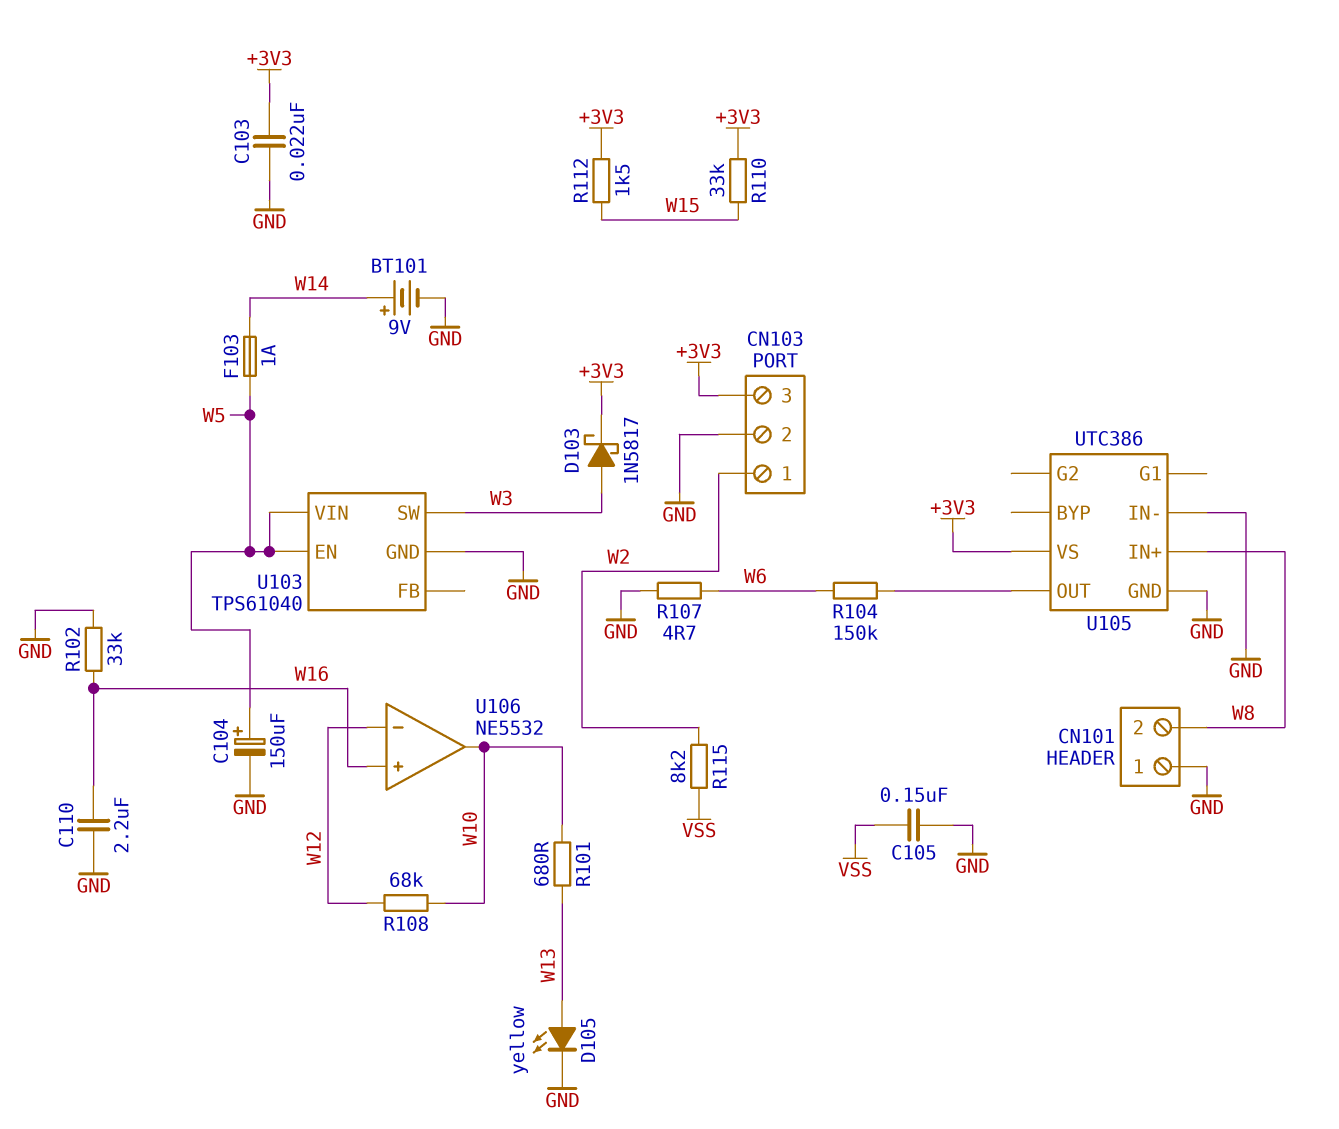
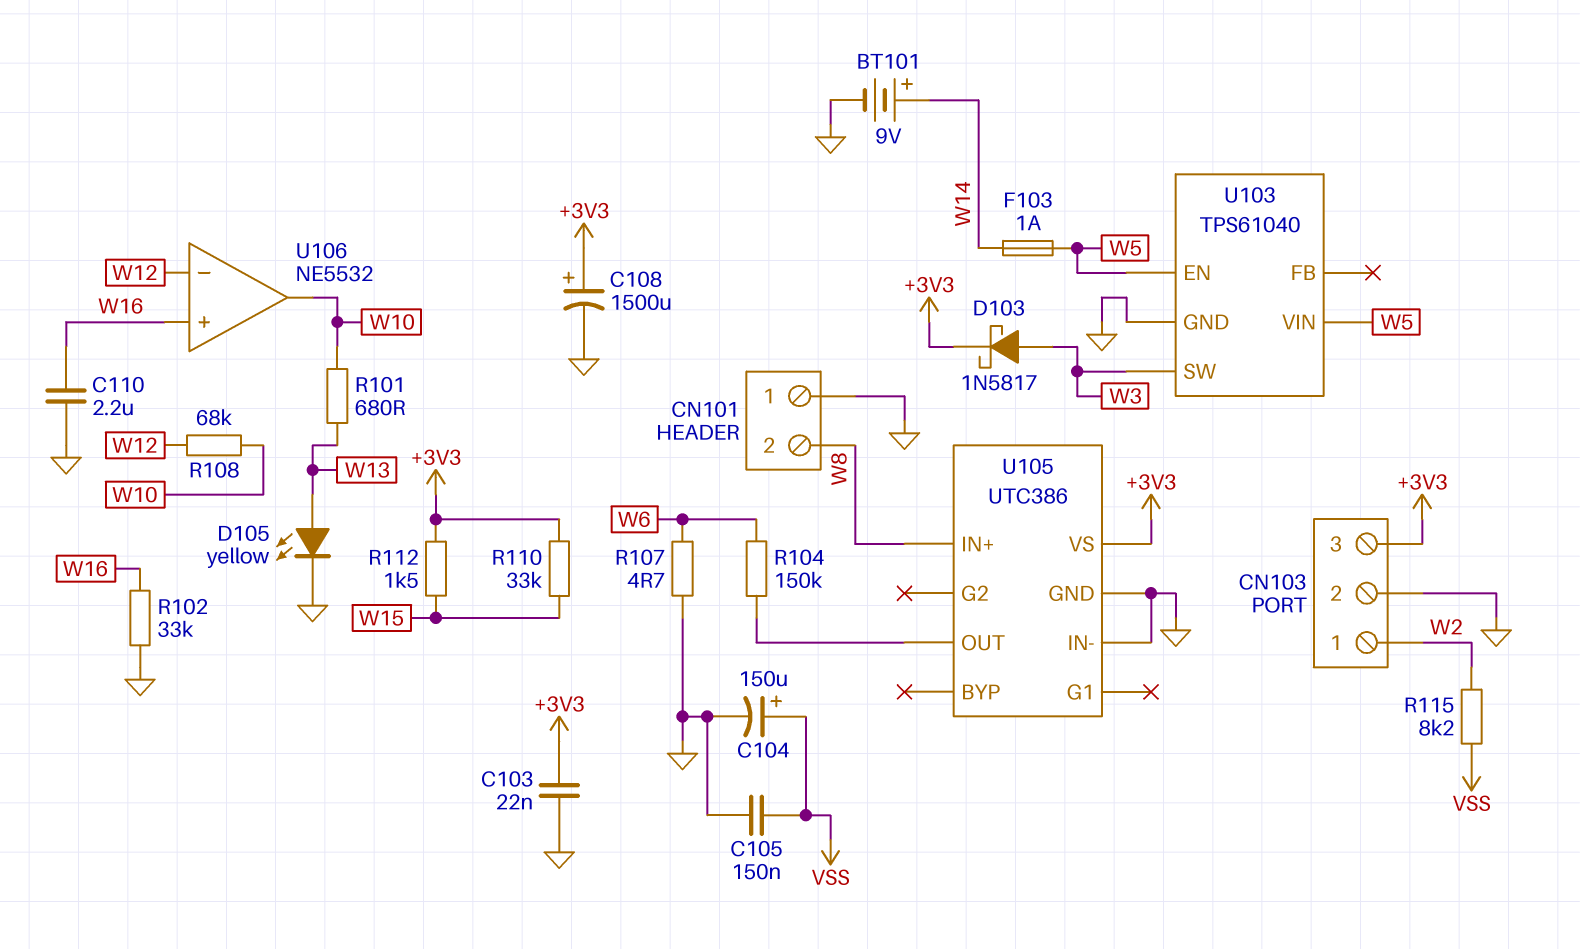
C104: 150uF (plus W5, minus GND) -> 150uF (plus VSS, minus GND)
C108: none -> 1500uF (plus +3V3, minus GND)

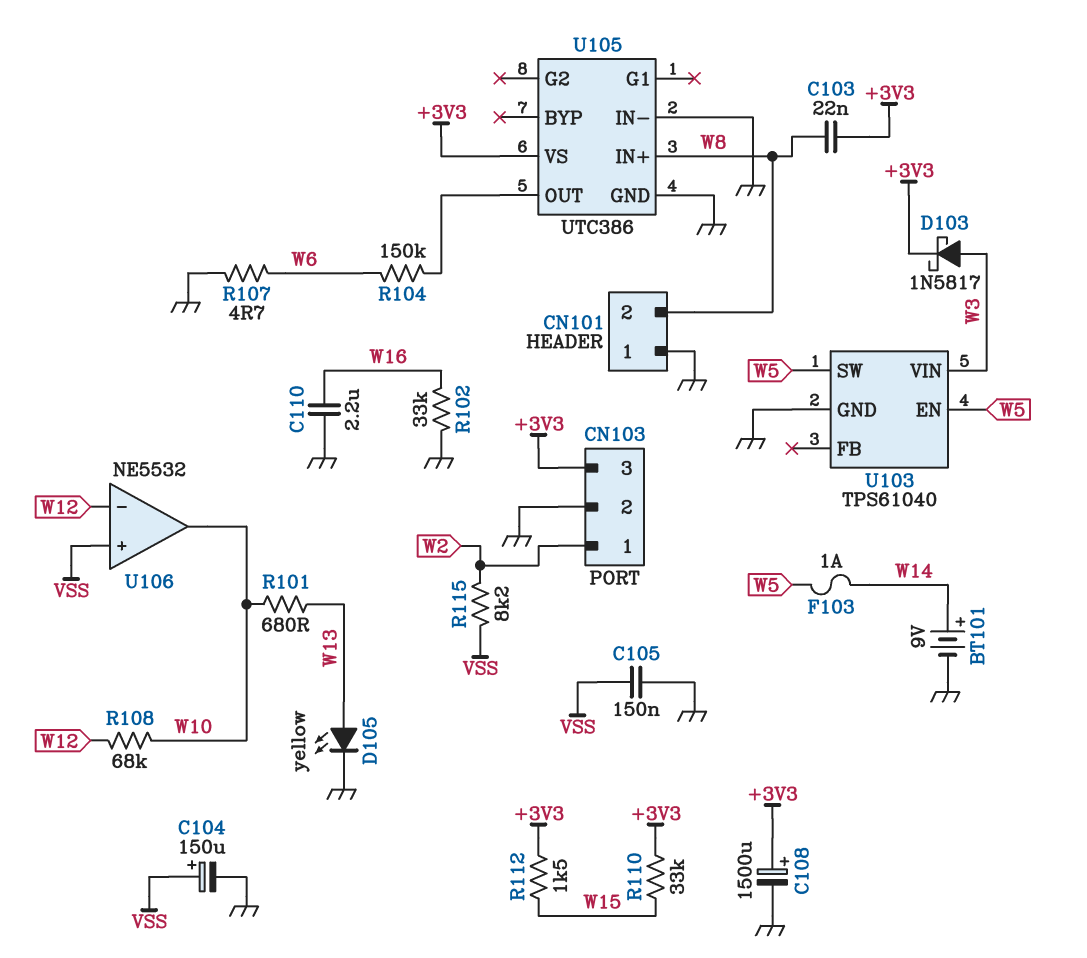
C103: 22nF (+3V3, GND) -> 22nF (+3V3, W8)
U103 pin SW: W3 -> W5
U103 pin VIN: W5 -> W3
U106 pin in+: W16 -> VSS

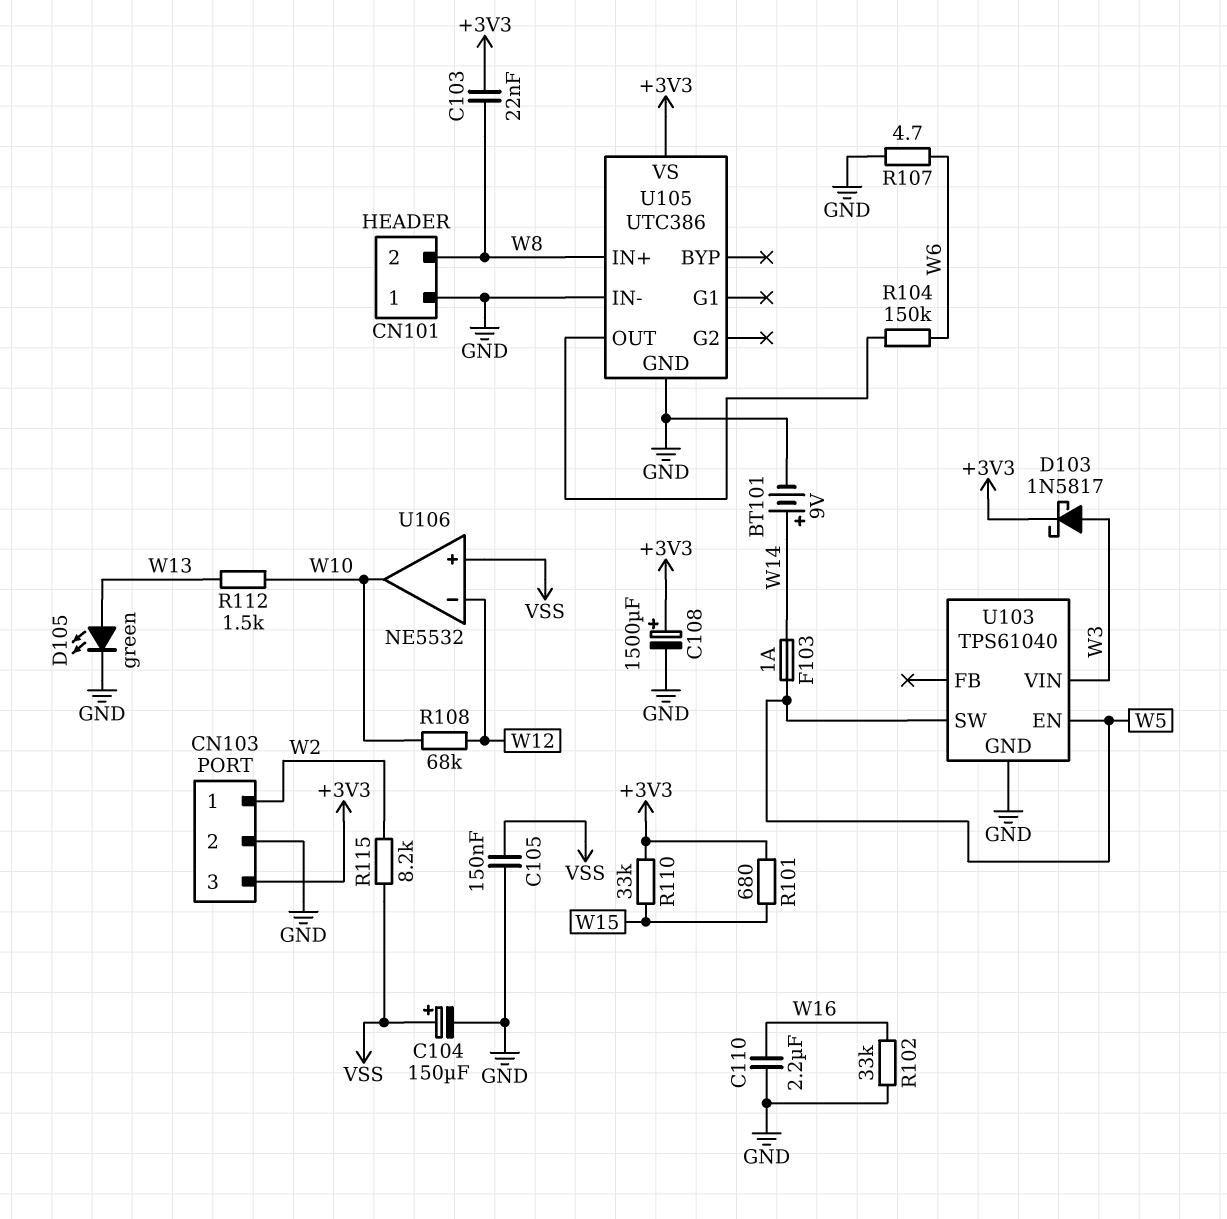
D105: LED yellow (A W13, K GND) -> LED green (A W13, K GND)
R101: 680 (W10, W13) -> 680 (+3V3, W15)
R112: 1.5k (+3V3, W15) -> 1.5k (W10, W13)

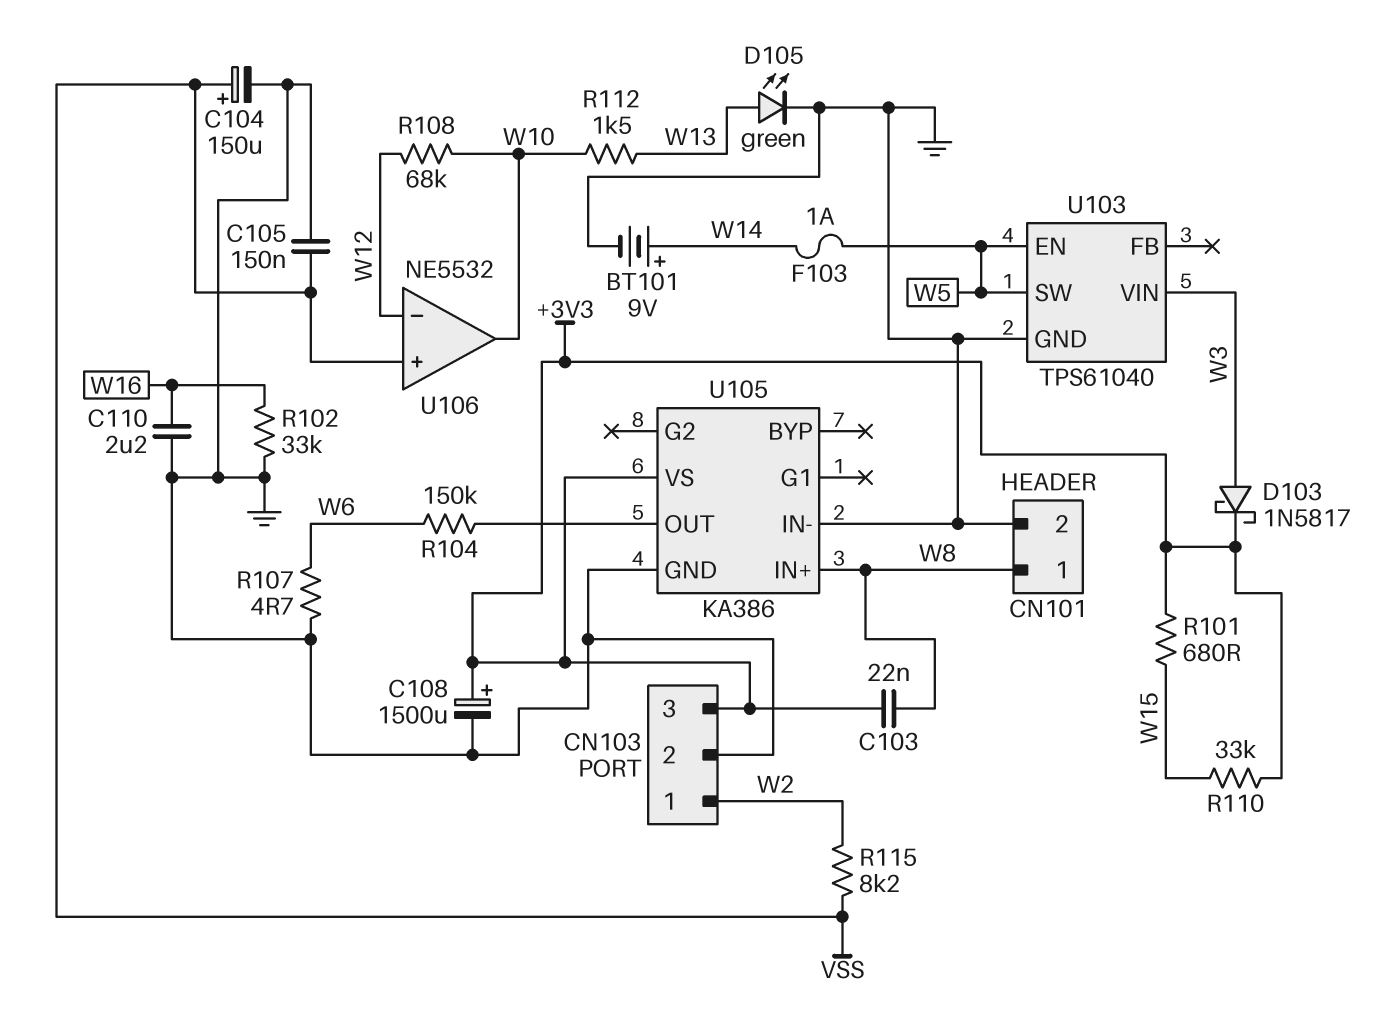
CN101 pin 1: GND -> W8
CN101 pin 2: W8 -> GND
U105: UTC386 -> KA386

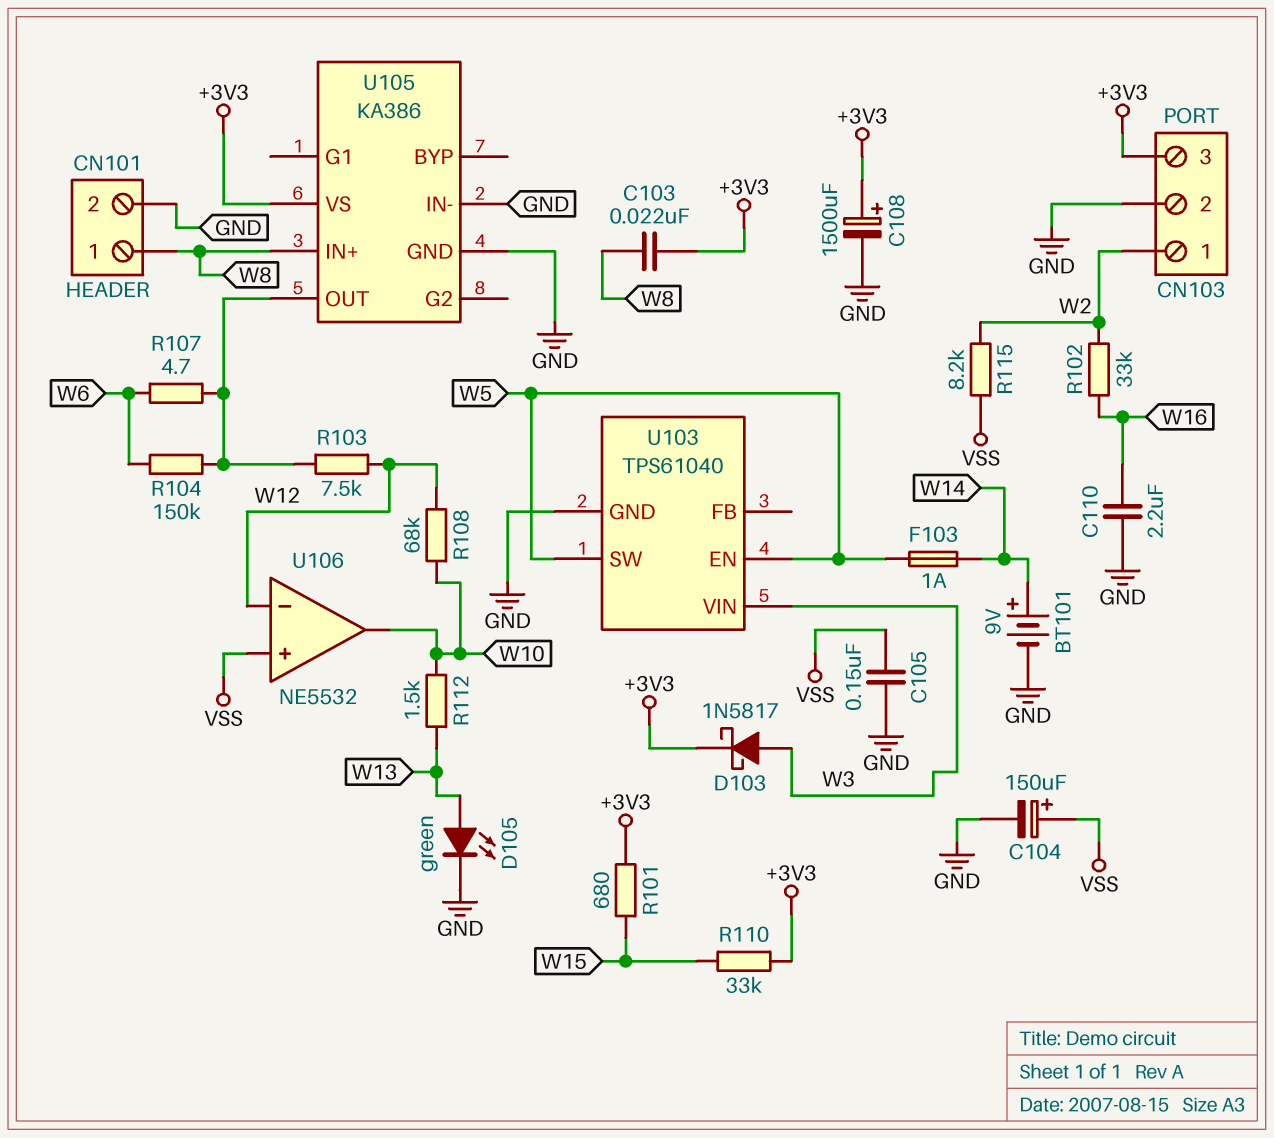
R102: 33k (GND, W16) -> 33k (W2, W16)
R103: none -> 7.5k (U105/OUT, W12)
R107: 4.7 (GND, W6) -> 4.7 (U105/OUT, W6)

